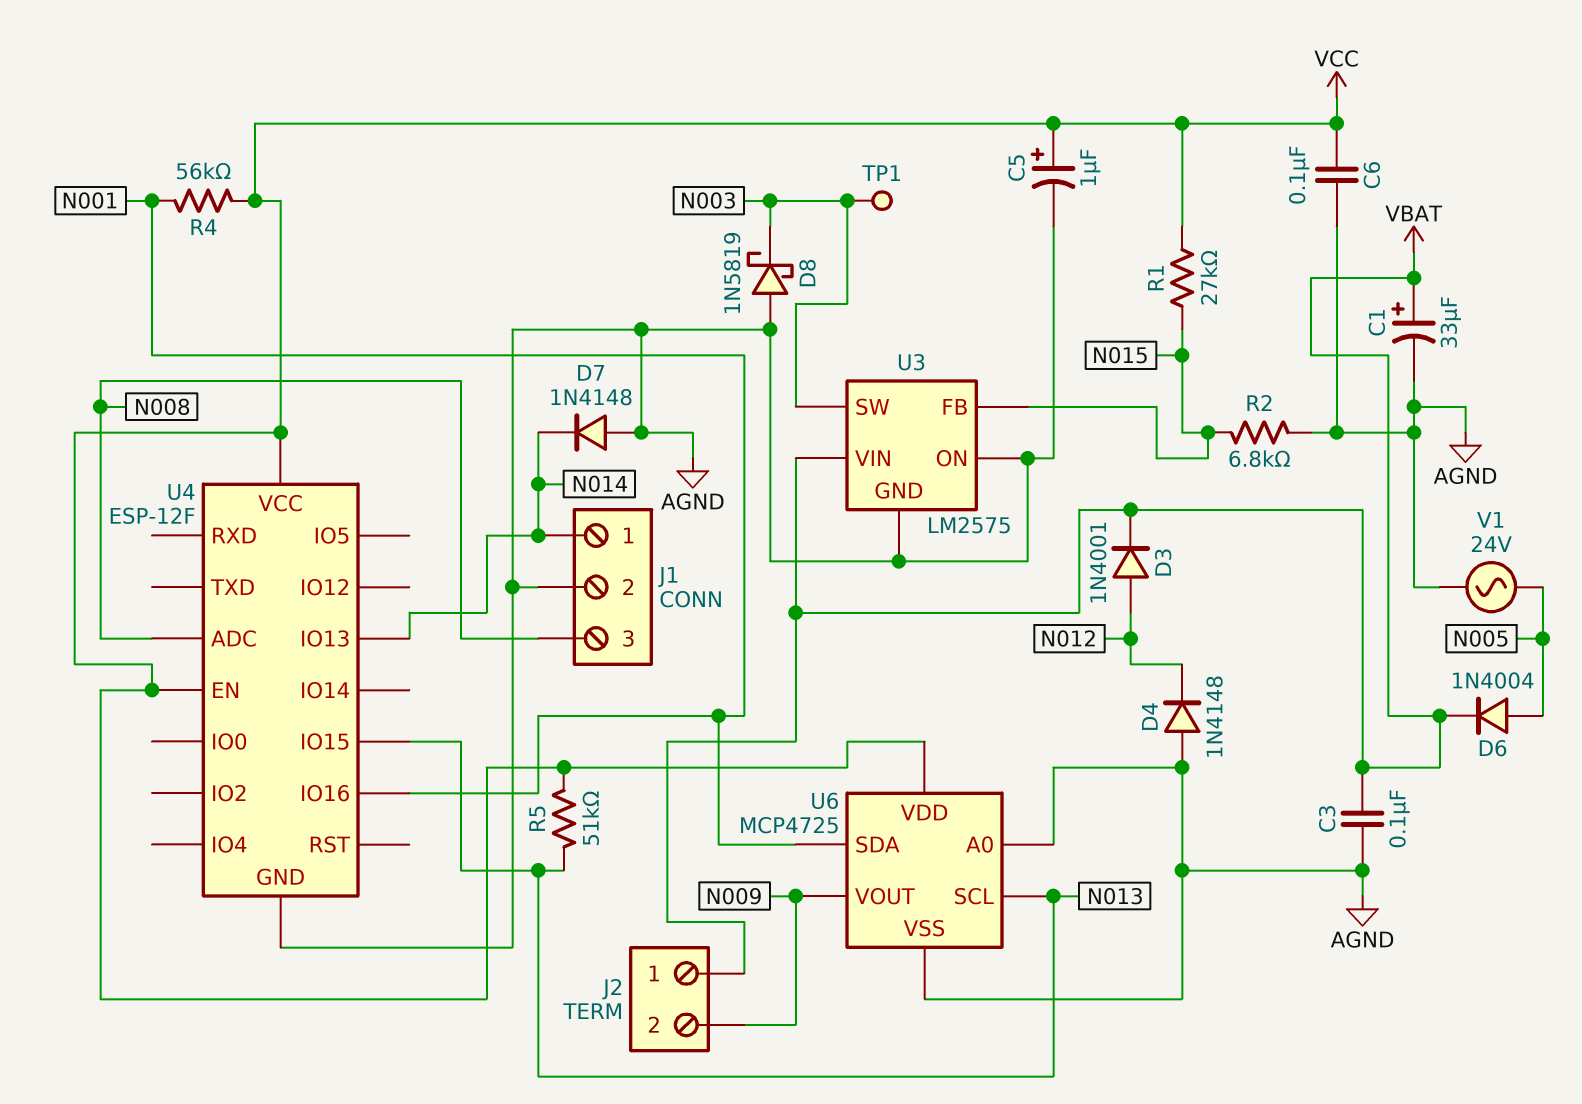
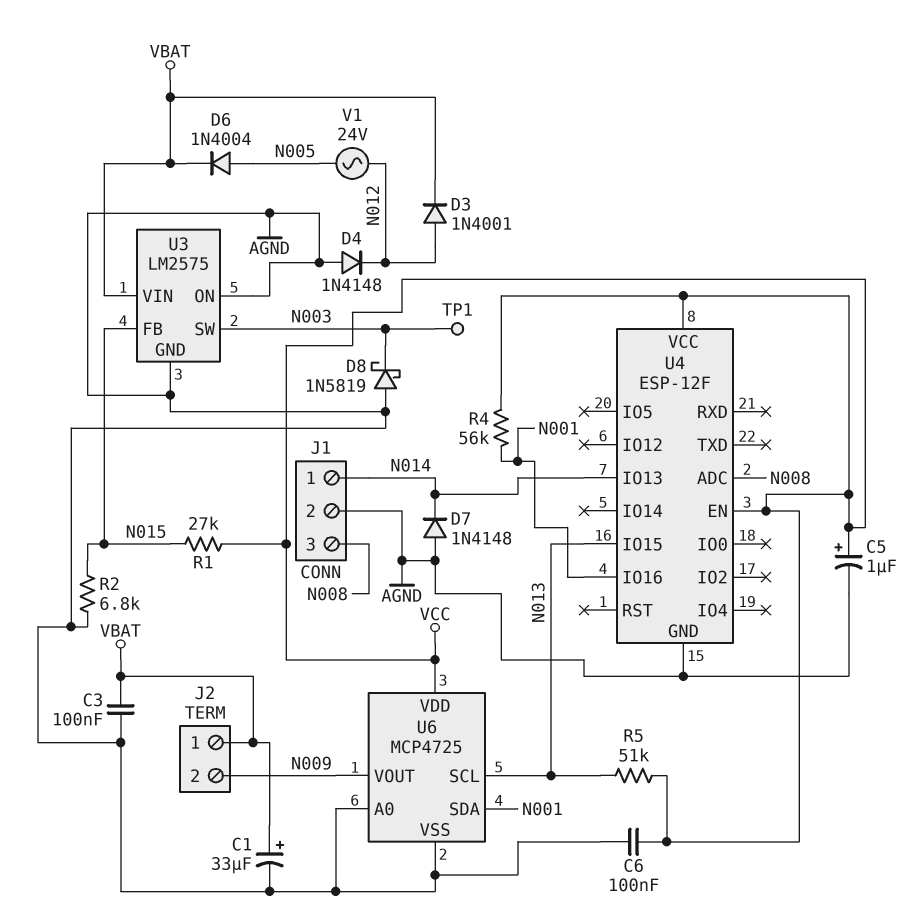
V1: AC 24V (AGND, N005) -> AC 24V (N005, N012)

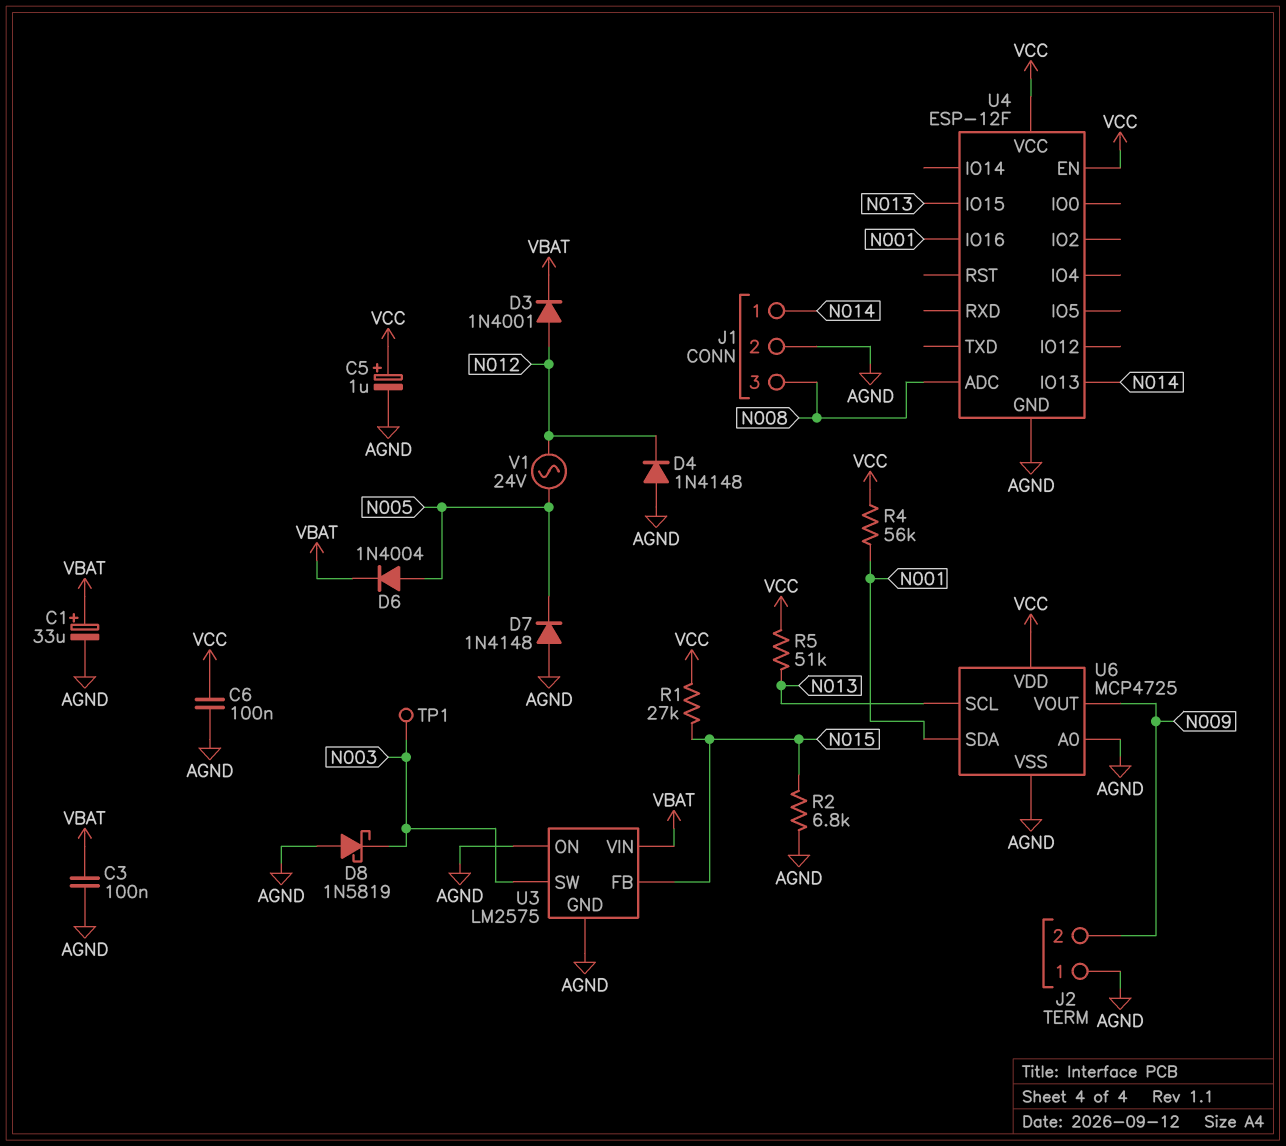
D7: diode 1N4148 (A AGND, K N014) -> diode 1N4148 (A AGND, K N005)
J2 pin 1: VBAT -> AGND

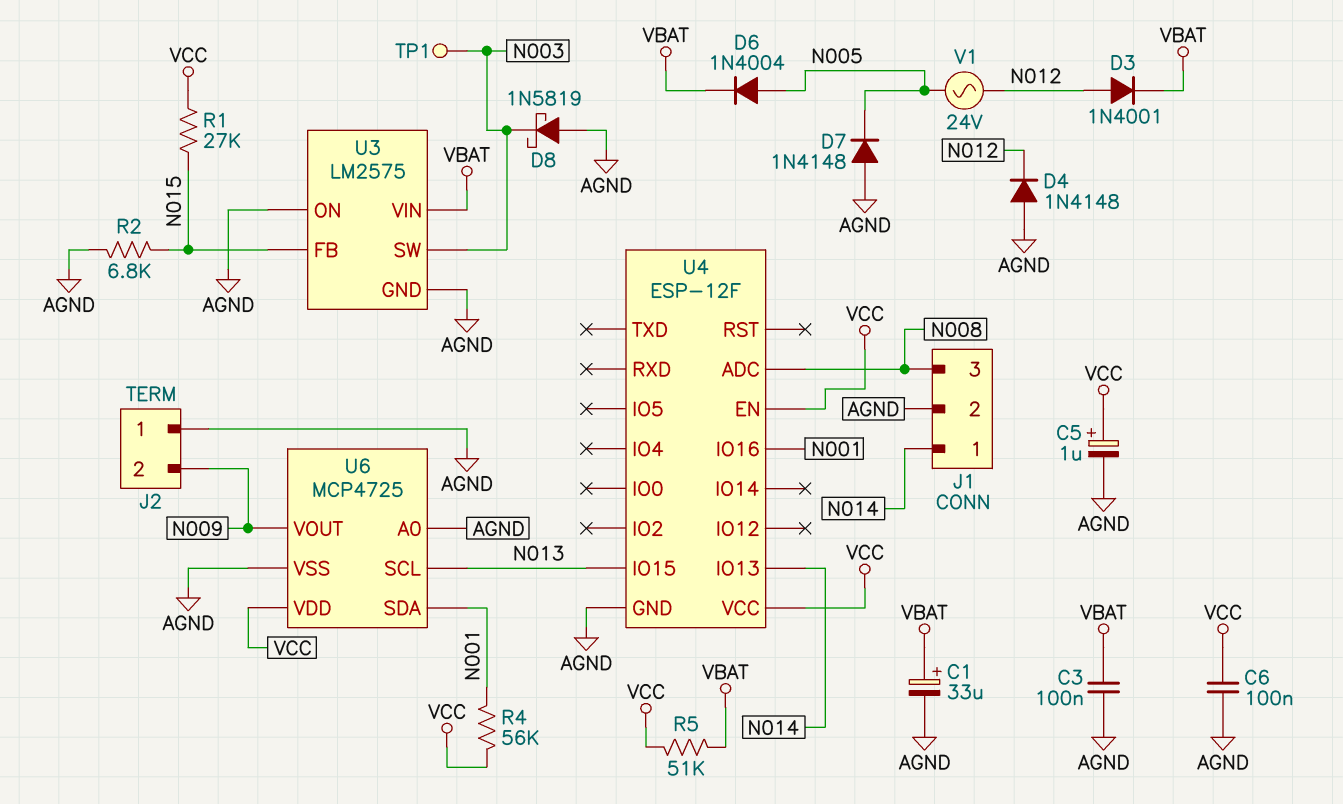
R5: 51k (N013, VCC) -> 51k (VBAT, VCC)

